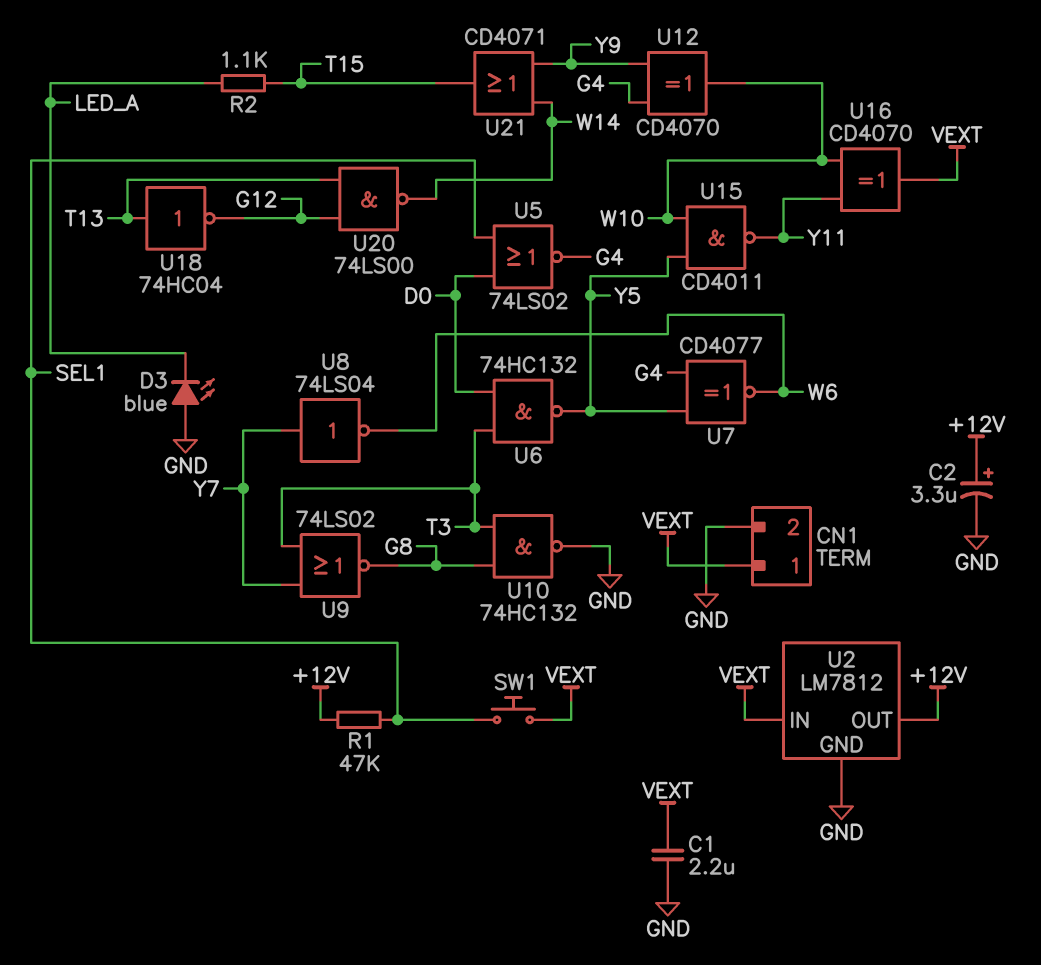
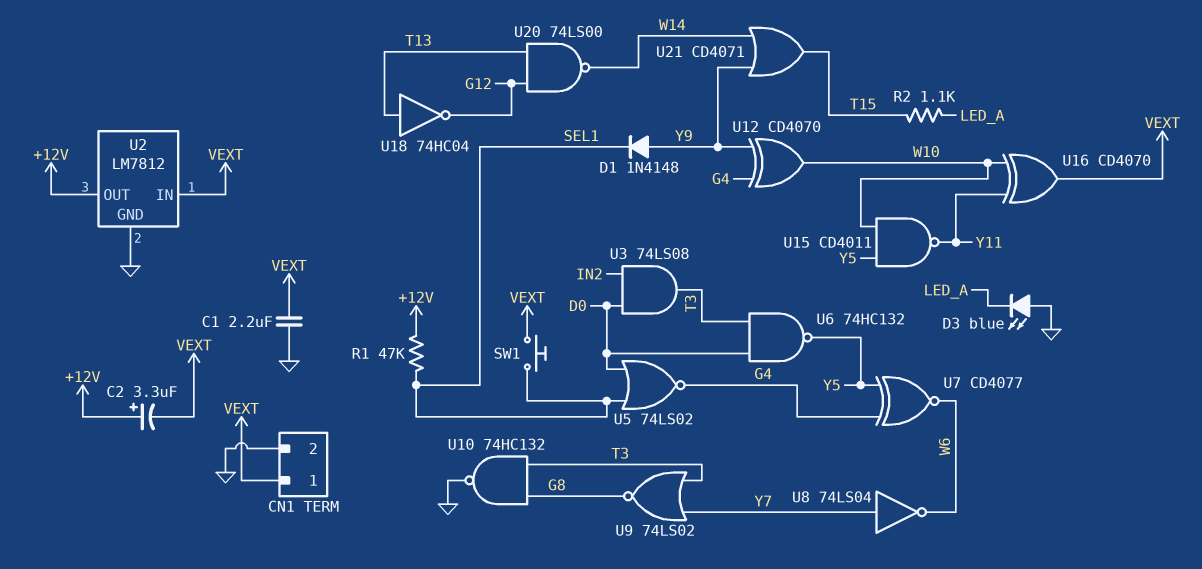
C2: 3.3uF (plus +12V, minus GND) -> 3.3uF (plus +12V, minus VEXT)
D1: none -> diode 1N4148 (A Y9, K SEL1)
U3: none -> AND 74LS08 (in D0, in IN2, out T3)

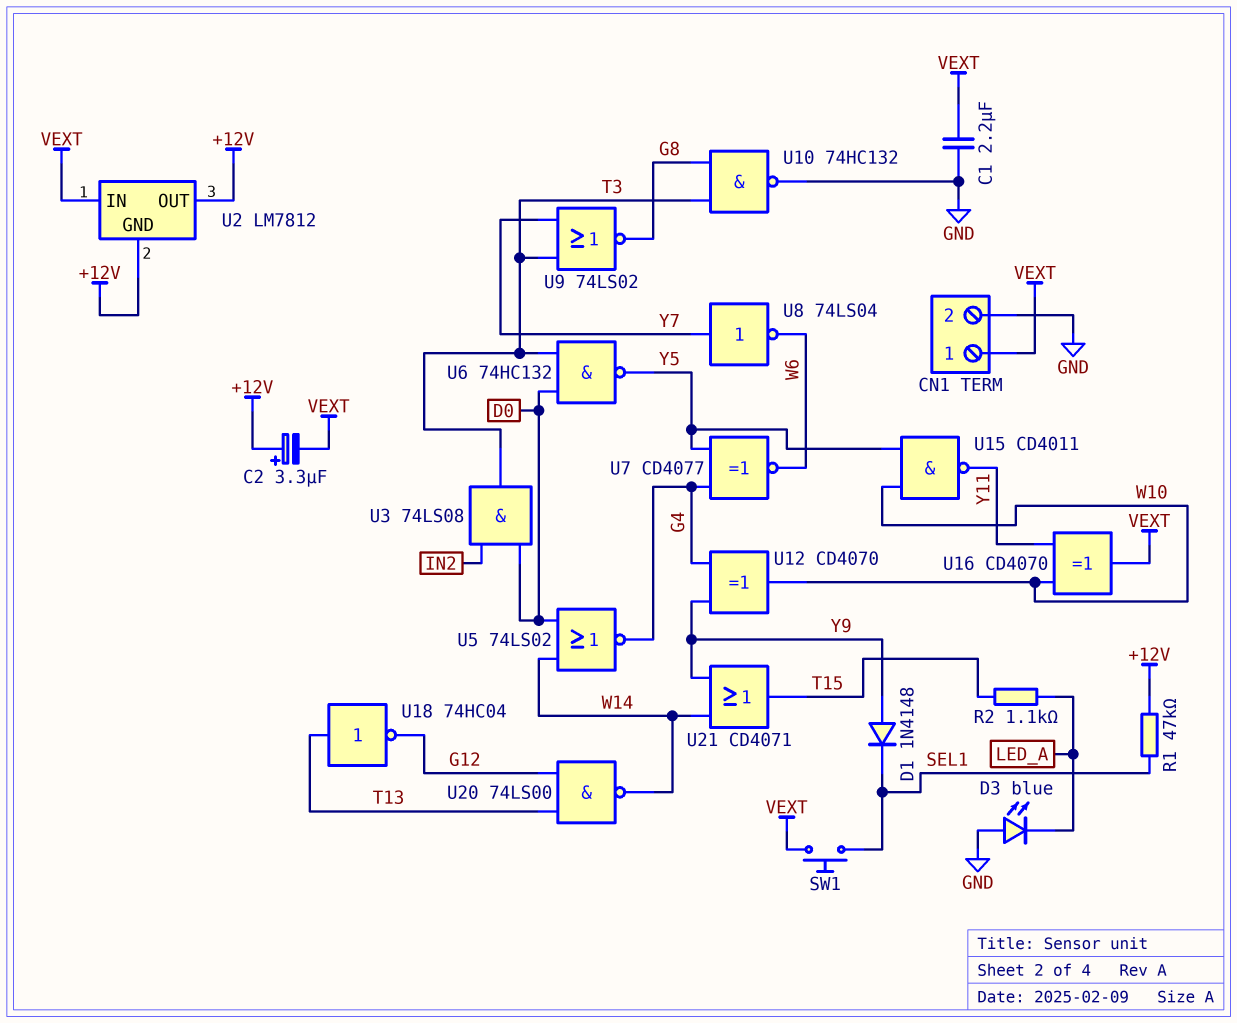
U2 pin GND: GND -> +12V
U5: NOR 74LS02 (in D0, in SEL1, out G4) -> NOR 74LS02 (in D0, in W14, out G4)

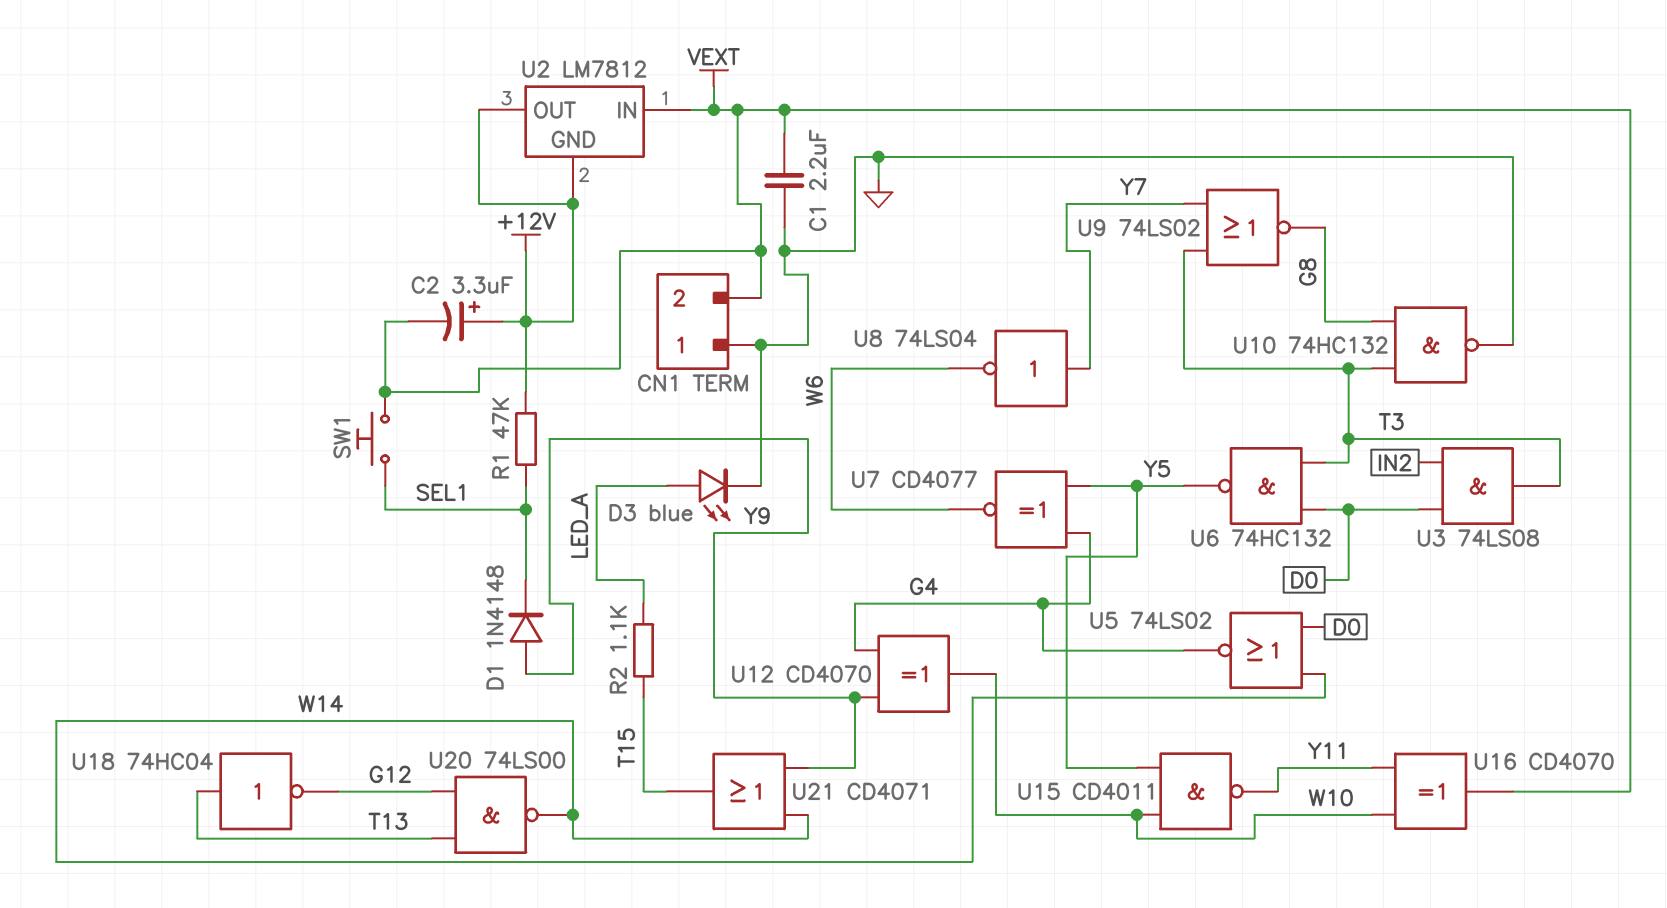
CN1 pin 1: VEXT -> GND
CN1 pin 2: GND -> VEXT
D3: LED blue (A GND, K LED_A) -> LED blue (A LED_A, K GND)

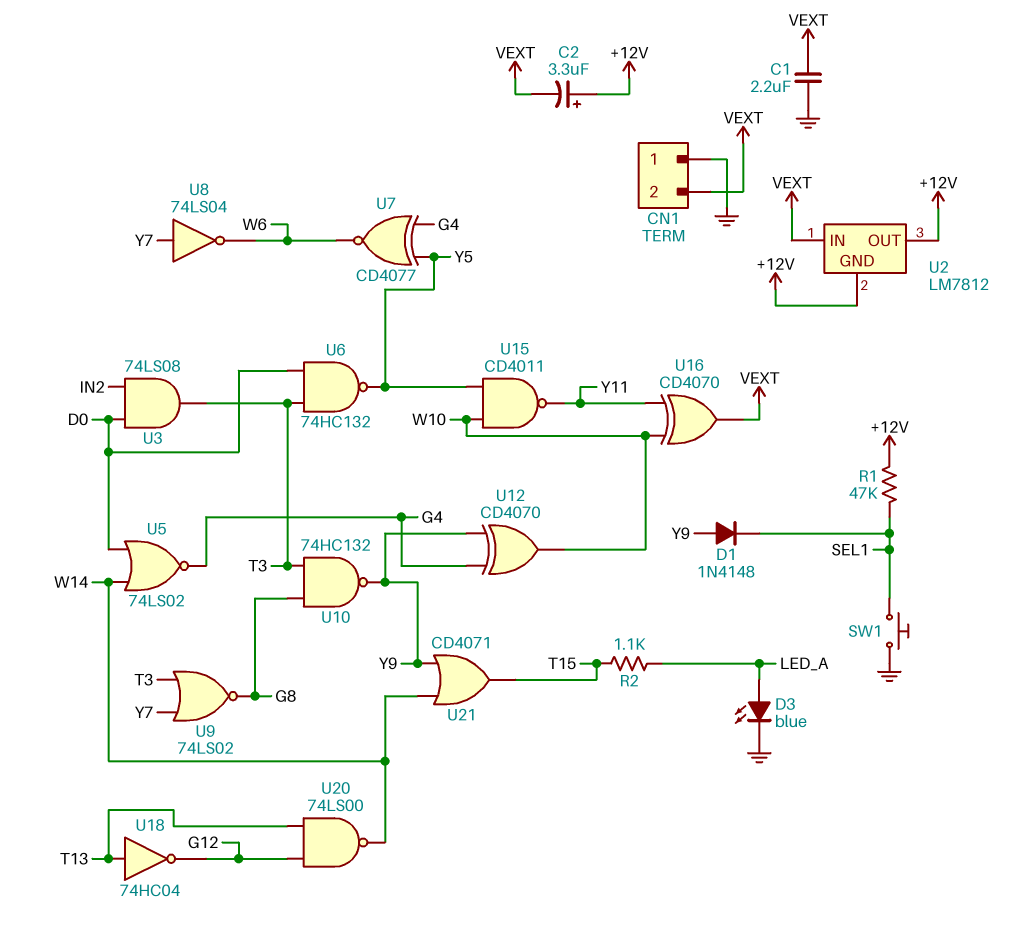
SW1: button (SEL1, VEXT) -> button (GND, SEL1)
U10: NAND 74HC132 (in G8, in T3, out GND) -> NAND 74HC132 (in G8, in T3, out Y9)

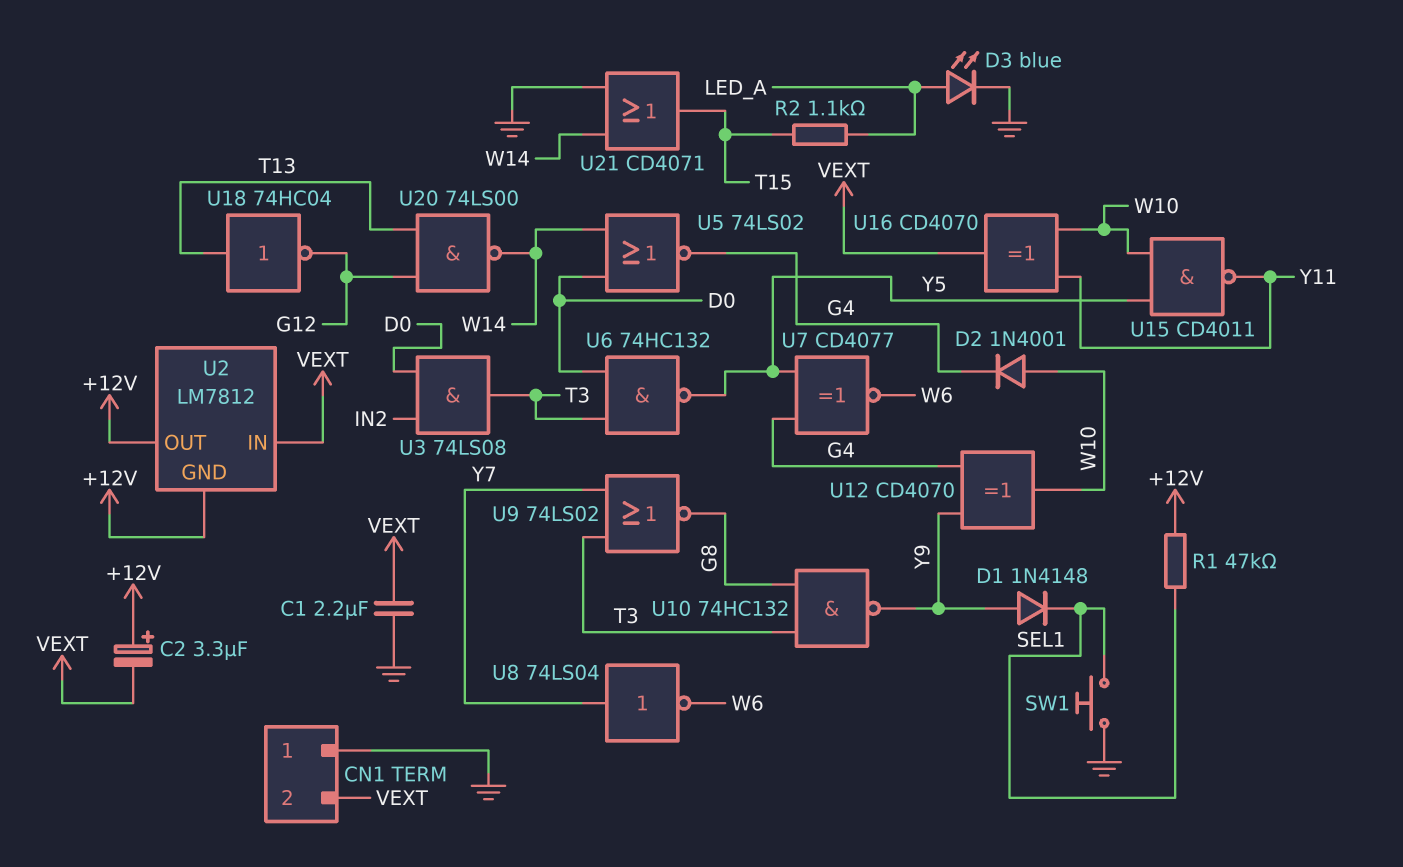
D2: none -> diode 1N4001 (A W10, K G4)
U21: OR CD4071 (in W14, in Y9, out T15) -> OR CD4071 (in GND, in W14, out T15)

